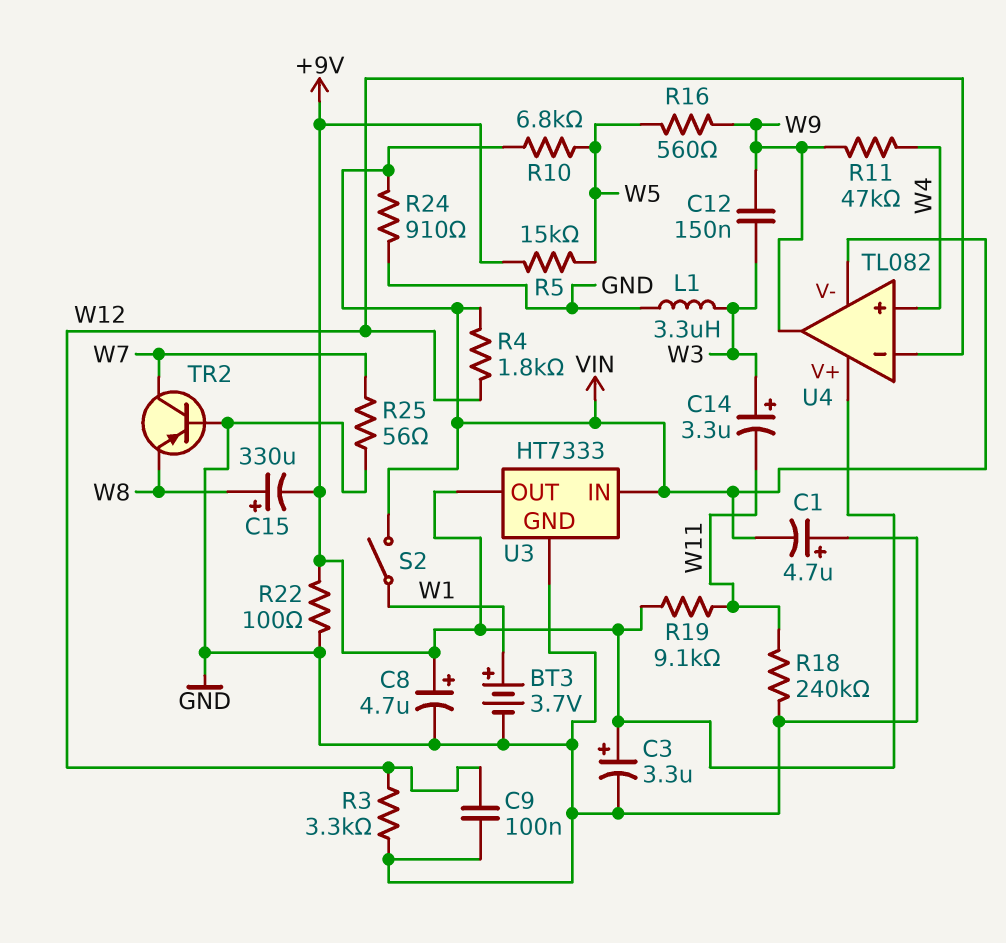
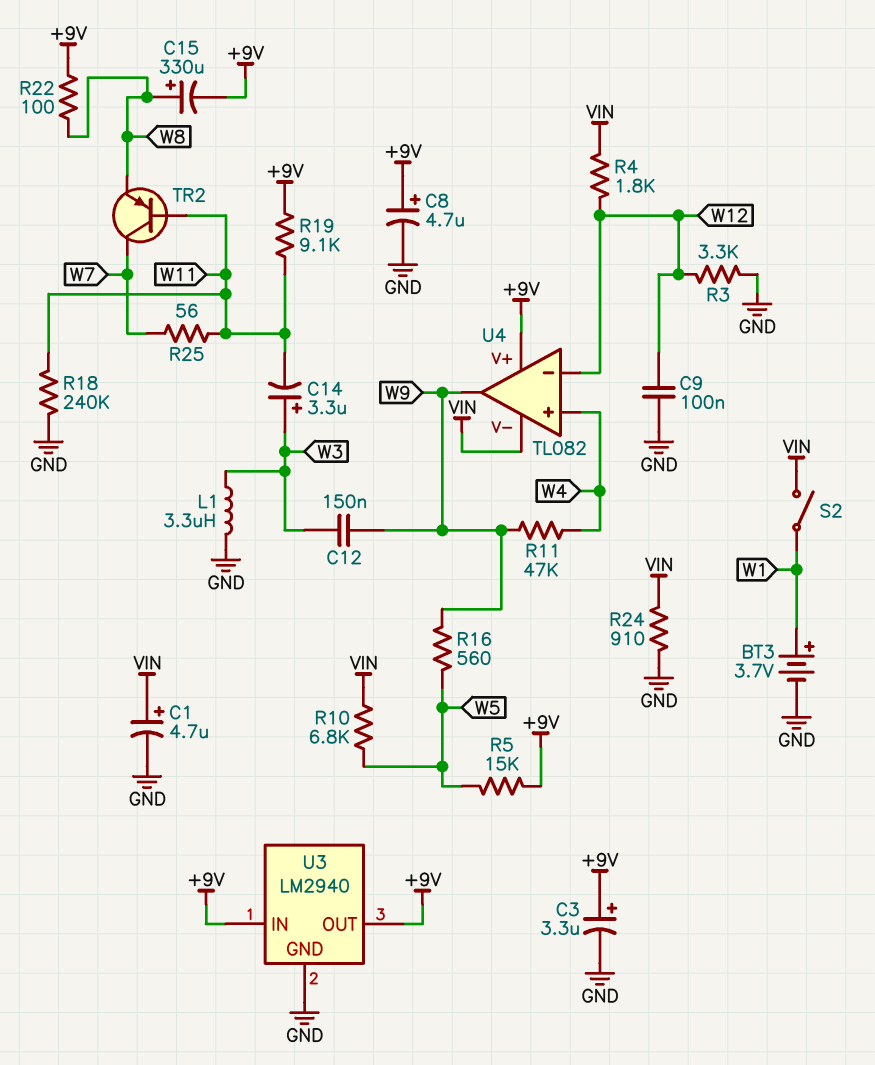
C1: 4.7uF (plus GND, minus VIN) -> 4.7uF (plus VIN, minus GND)
R22: 100 (+9V, GND) -> 100 (+9V, W8)
R25: 56 (GND, W7) -> 56 (W7, W11)
TR2: PNP (B GND, C W7, E W8) -> PNP (B W11, C W7, E W8)
U3: HT7333 -> LM2940
U3 pin IN: VIN -> +9V

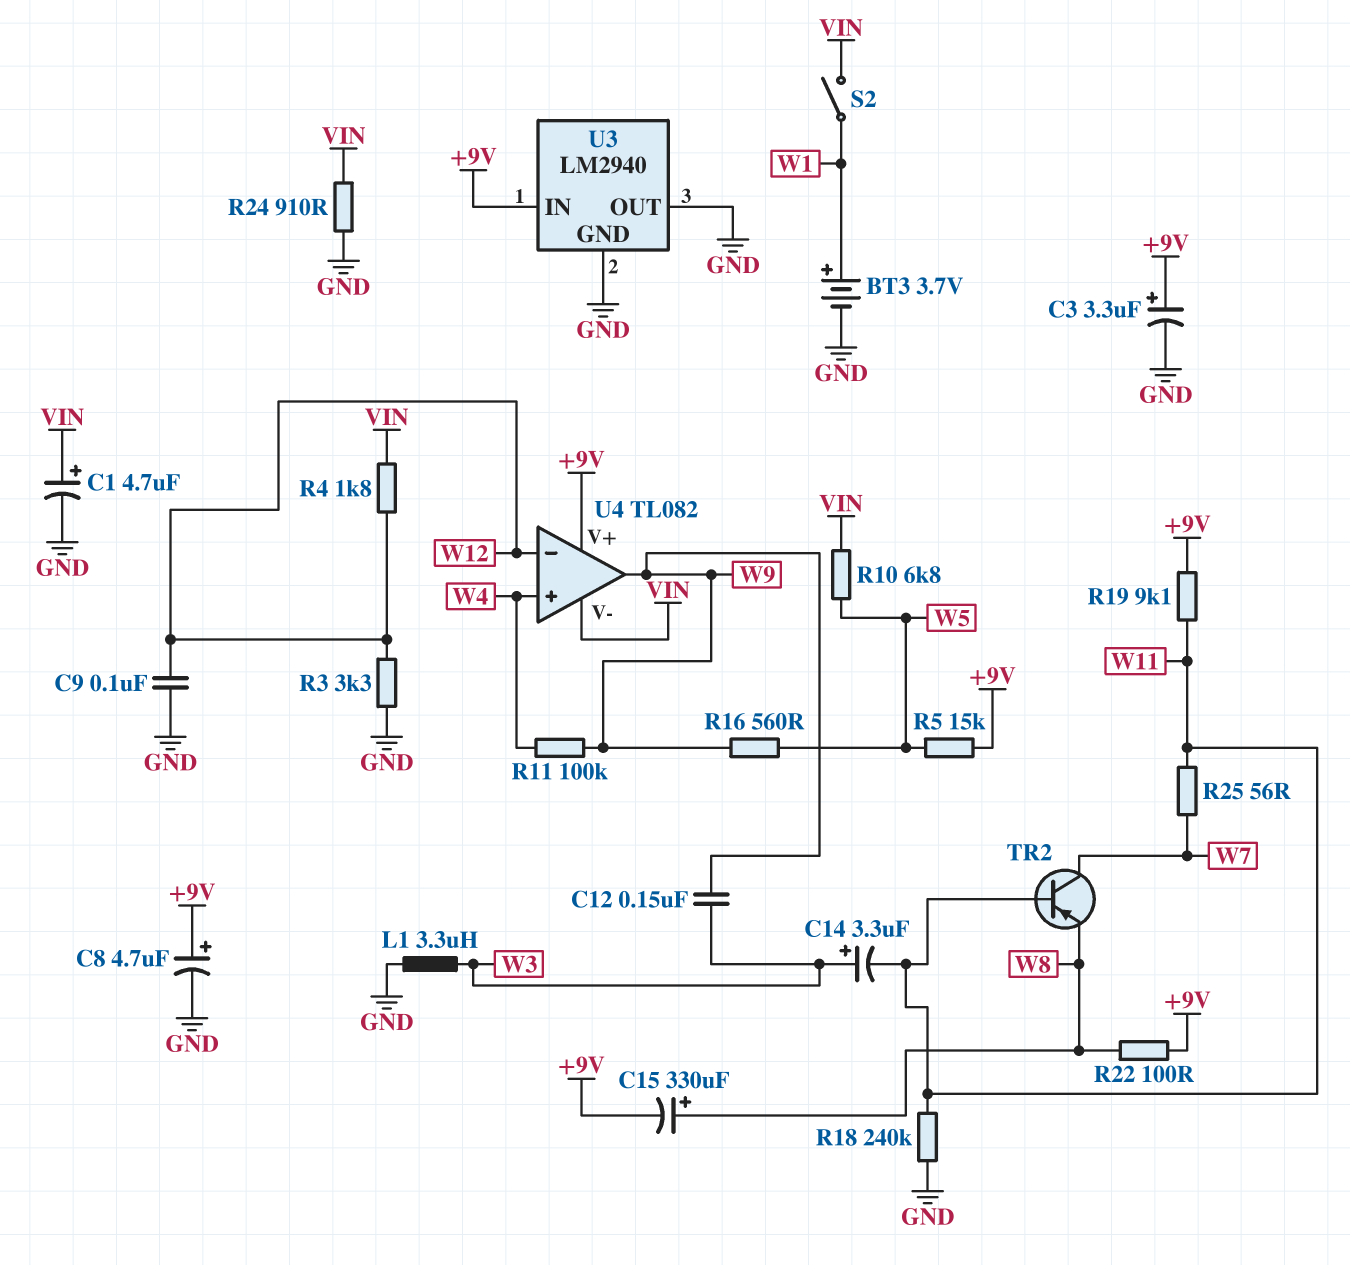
R11: 47k (W4, W9) -> 100k (W4, W9)
U3 pin OUT: +9V -> GND

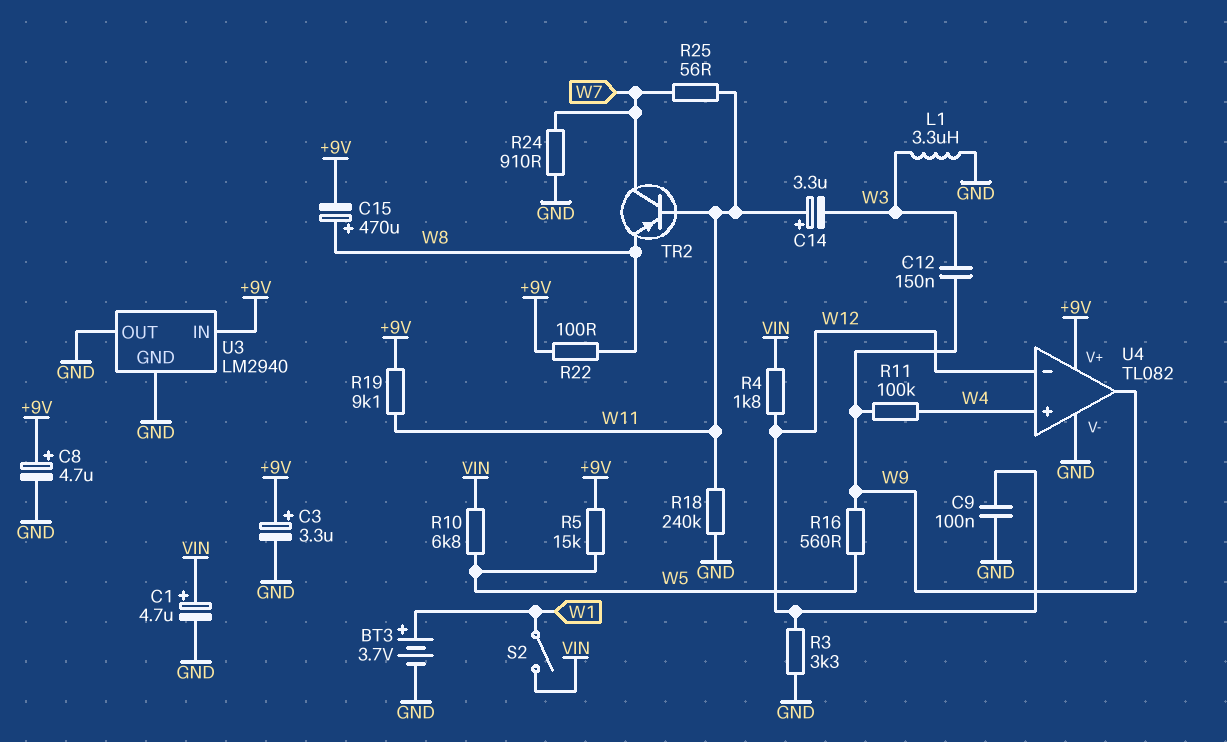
C14: 3.3uF (plus W3, minus W11) -> 3.3uF (plus W11, minus W3)
C15: 330uF (plus W8, minus +9V) -> 470uF (plus W8, minus +9V)
R24: 910 (GND, VIN) -> 910 (GND, W7)
U4 pin V-: VIN -> GND

